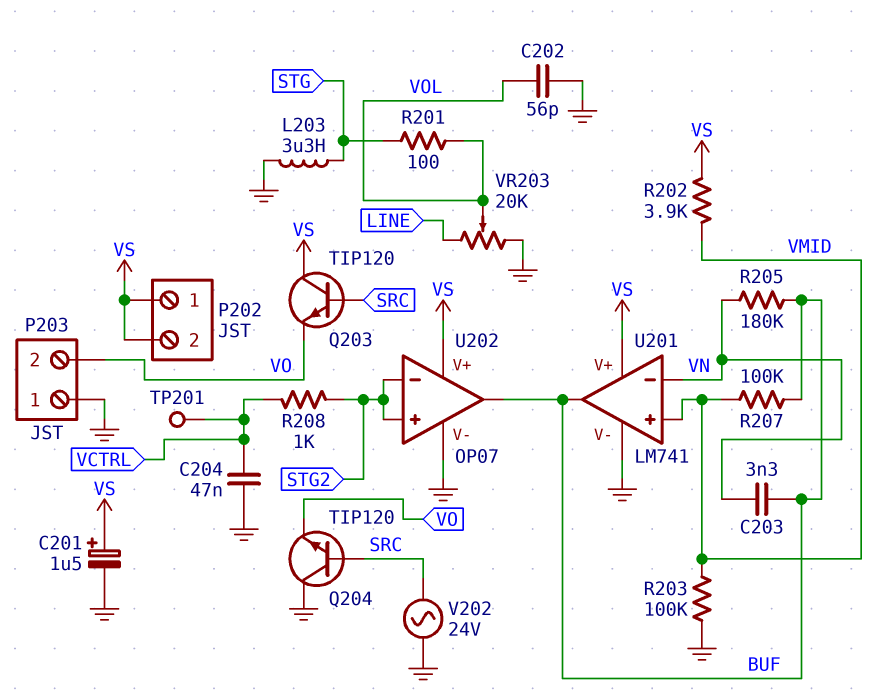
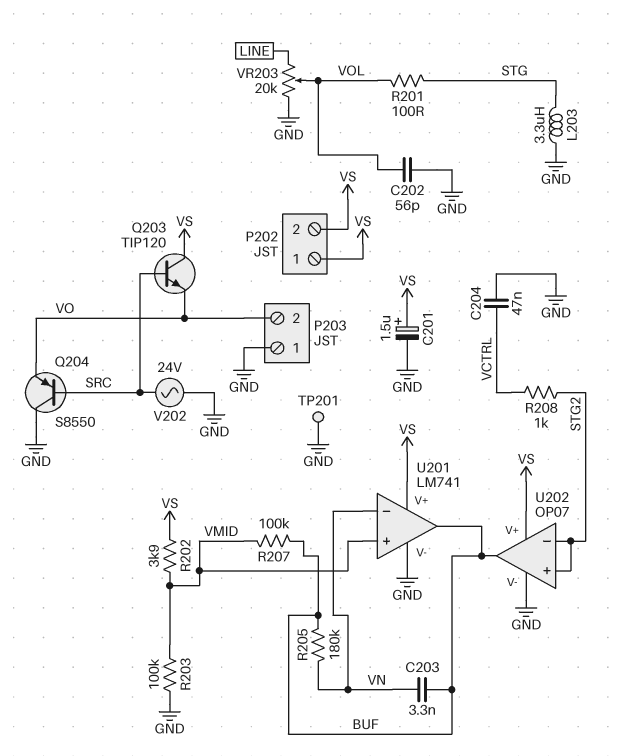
Q204: NPN TIP120 (B SRC, C GND, E VO) -> PNP S8550 (B SRC, C GND, E VO)
TP201: test point (VCTRL) -> test point (GND)

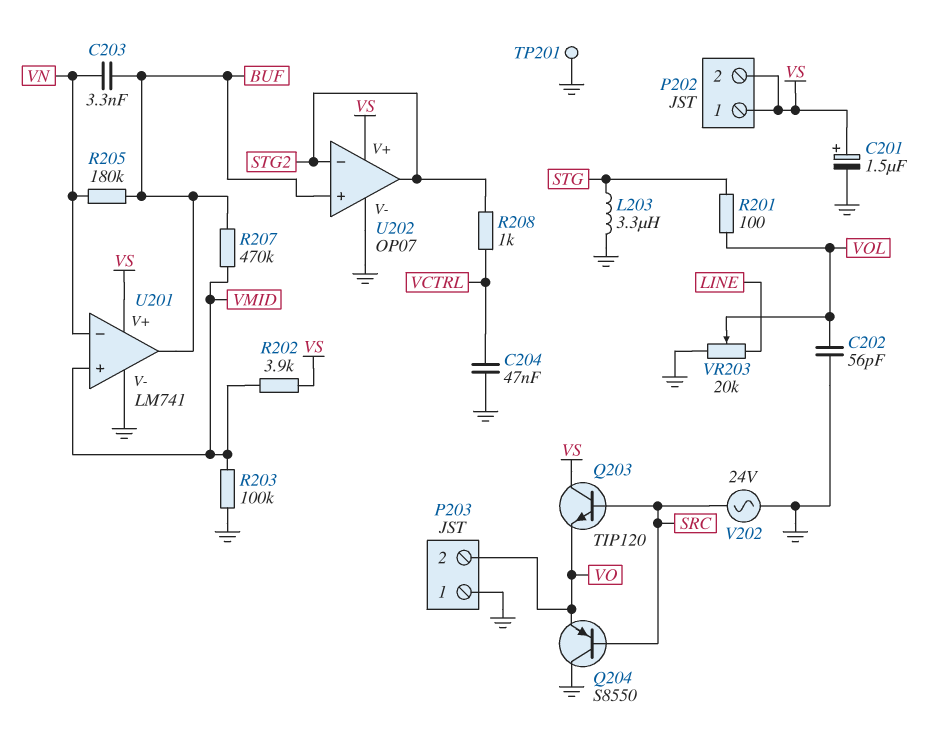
R207: 100k (BUF, VMID) -> 470k (BUF, VMID)
U202 pin in+: STG2 -> BUF
U202 pin out: BUF -> STG2

